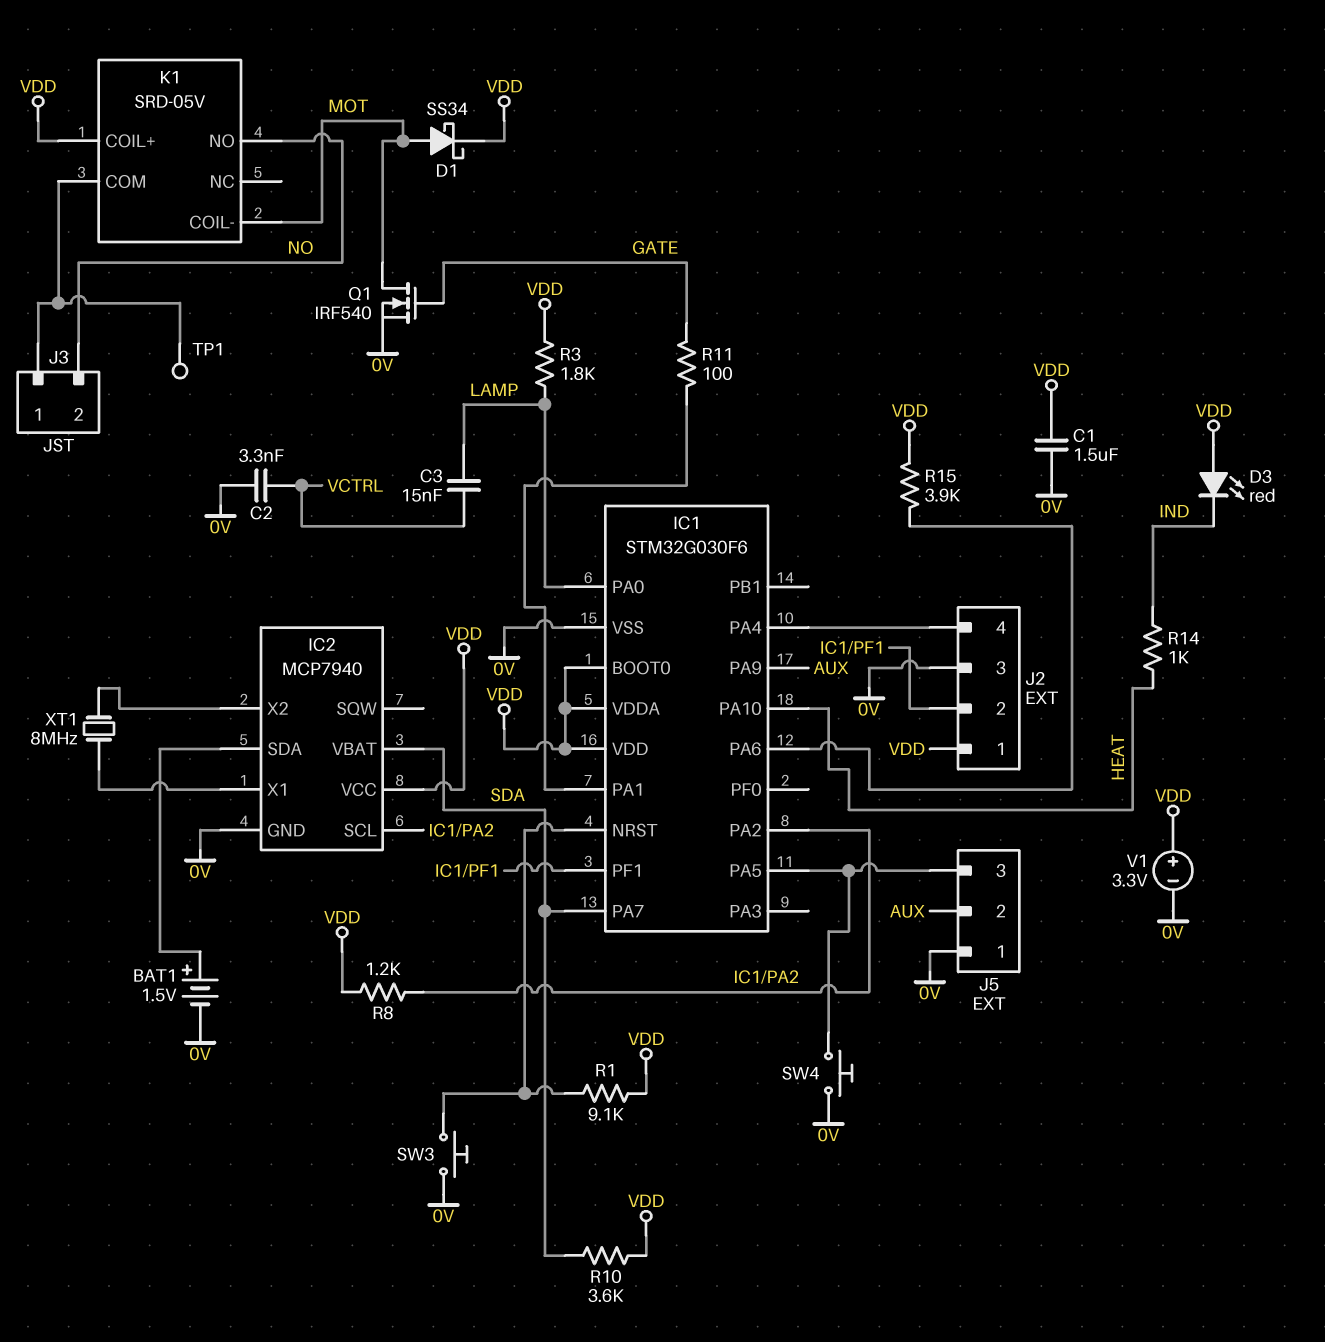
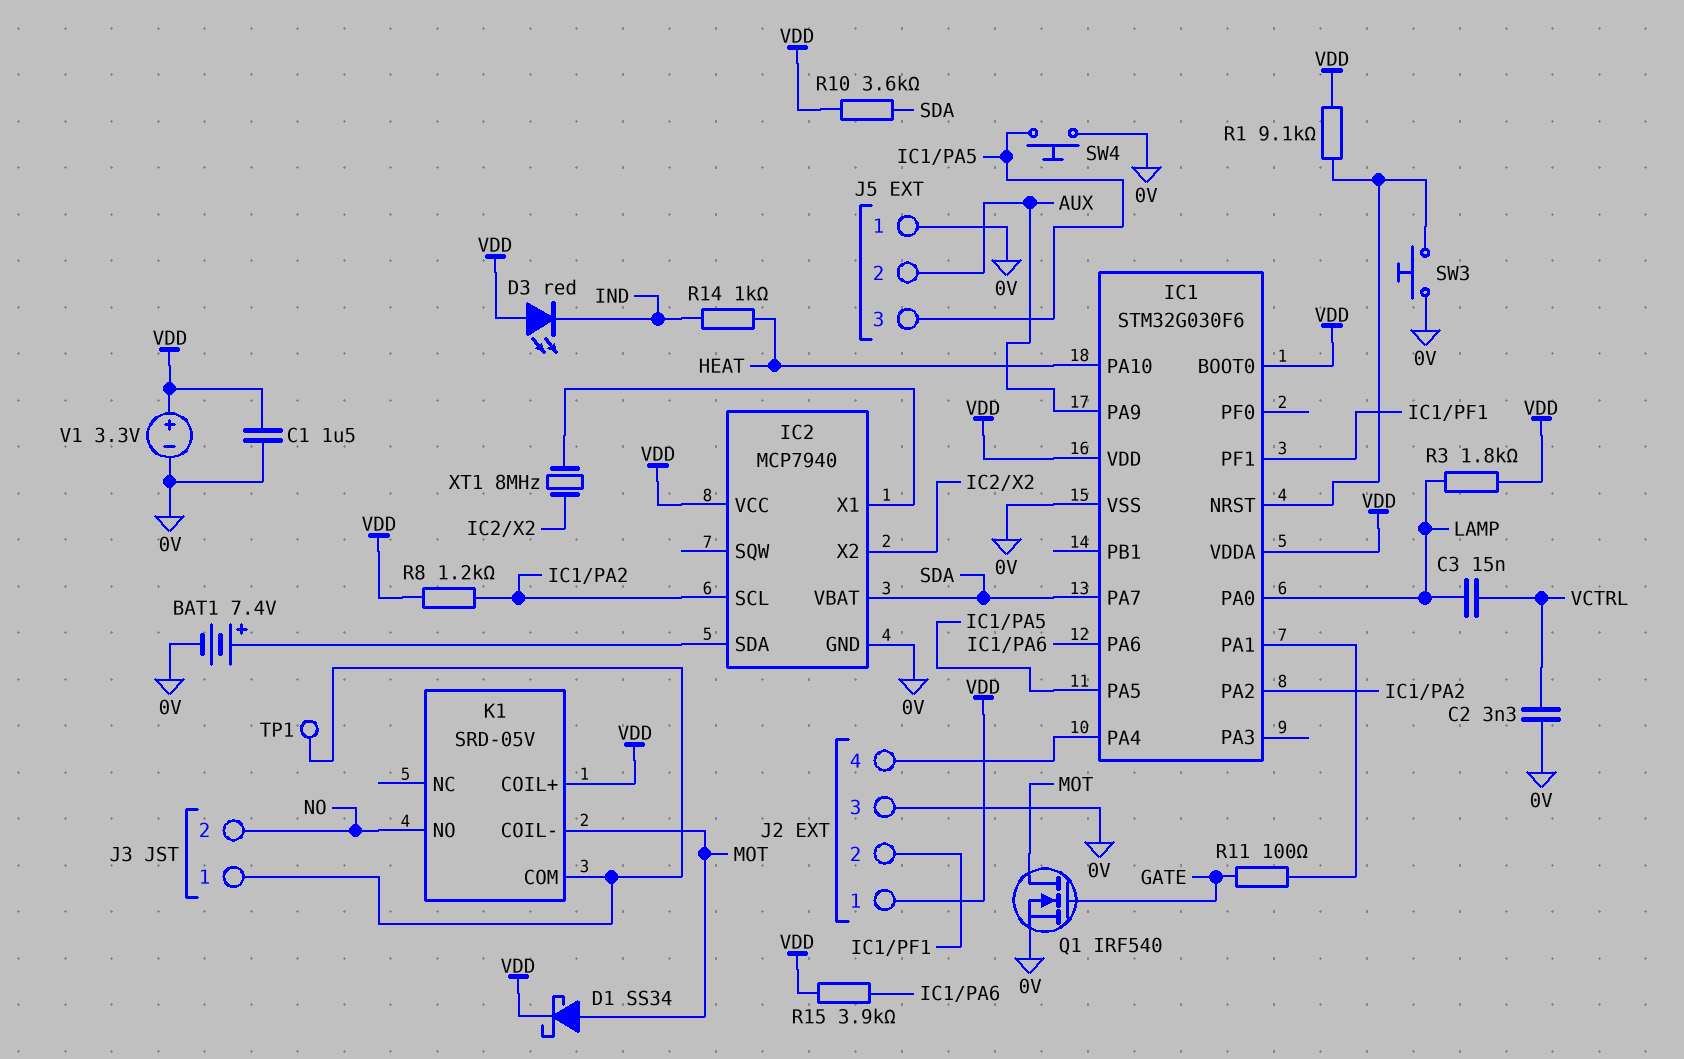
BAT1: 1.5V (plus IC2/SDA, minus 0V) -> 7.4V (plus IC2/SDA, minus 0V)

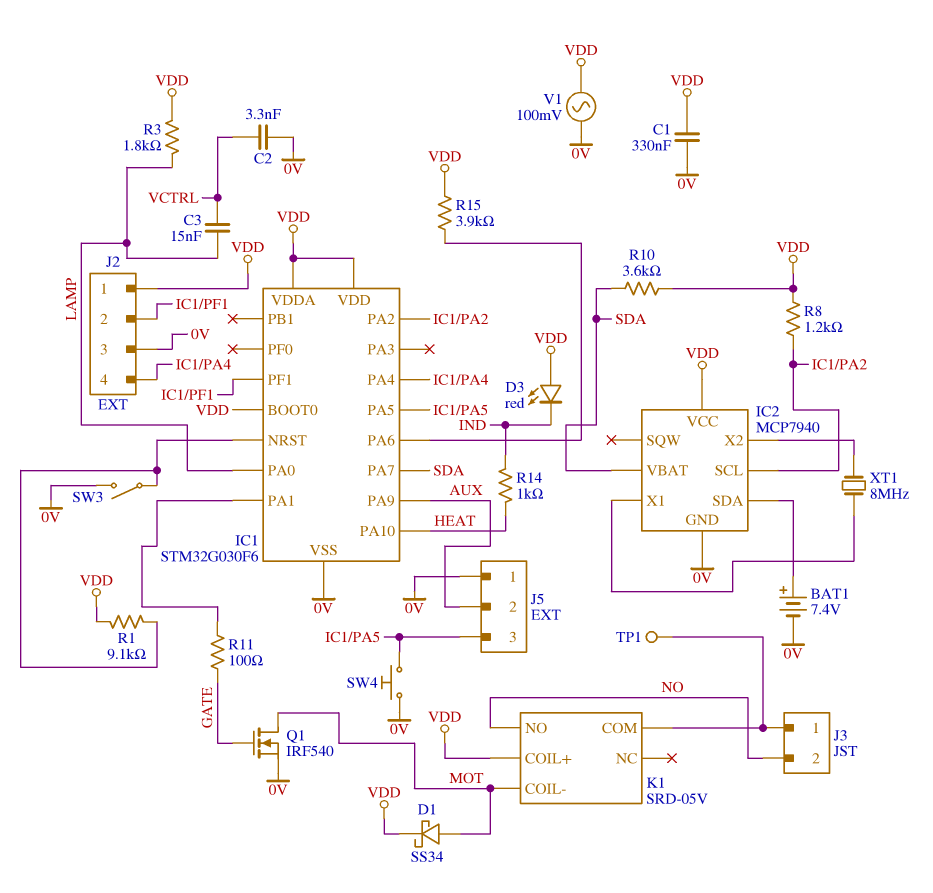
C1: 1.5uF (0V, VDD) -> 330nF (0V, VDD)
SW3: button (0V, IC1/NRST) -> switch (0V, IC1/NRST)
V1: 3.3V (plus VDD, minus 0V) -> AC 100mV (0V, VDD)

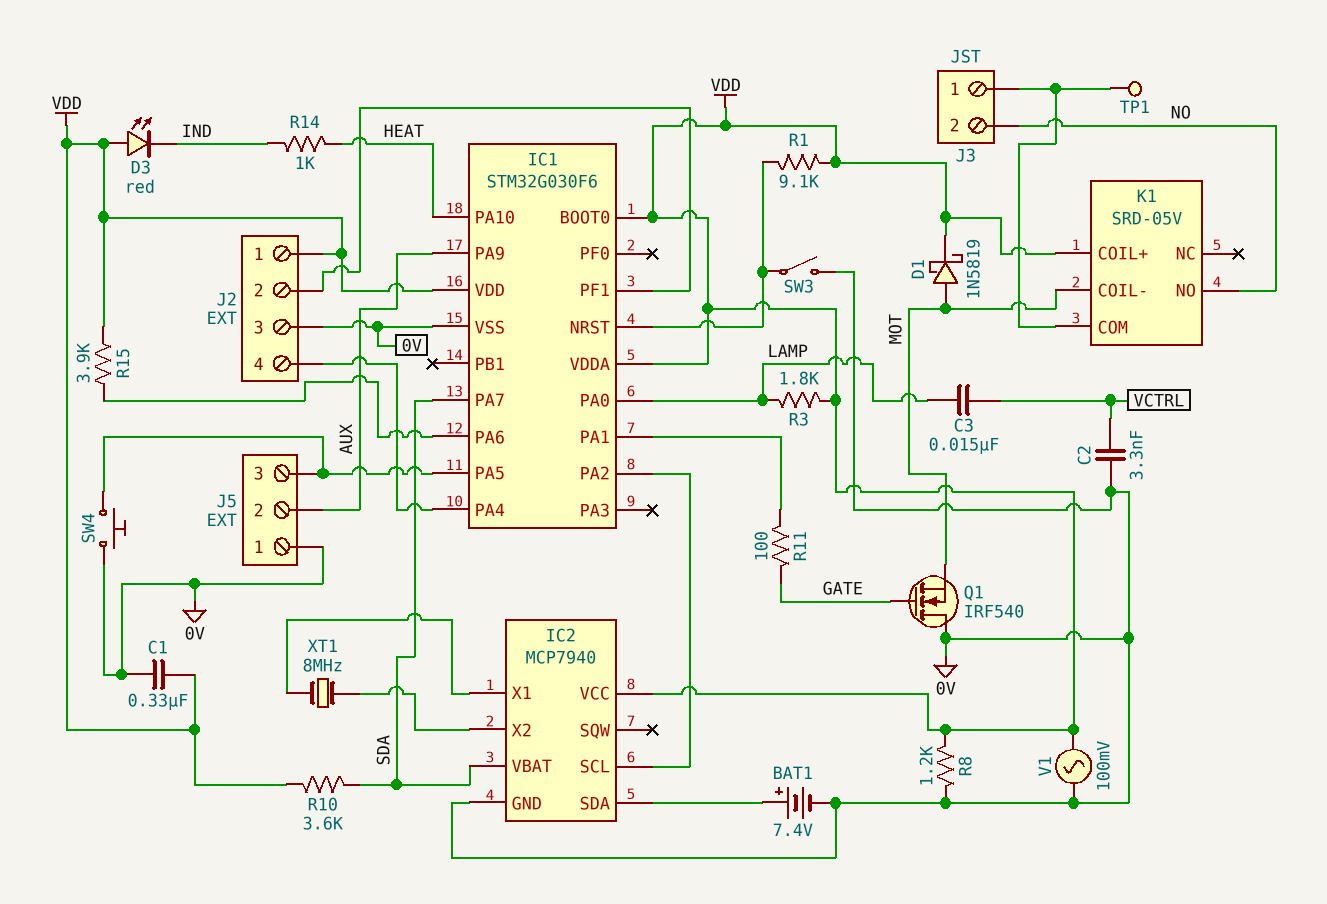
D1: schottky SS34 (A MOT, K VDD) -> schottky 1N5819 (A MOT, K VDD)
Q1: NMOS IRF540 (G GATE, D MOT, S 0V) -> NMOS IRF540 (G GATE, D 0V, S MOT)
R8: 1.2k (IC1/PA2, VDD) -> 1.2k (0V, VDD)

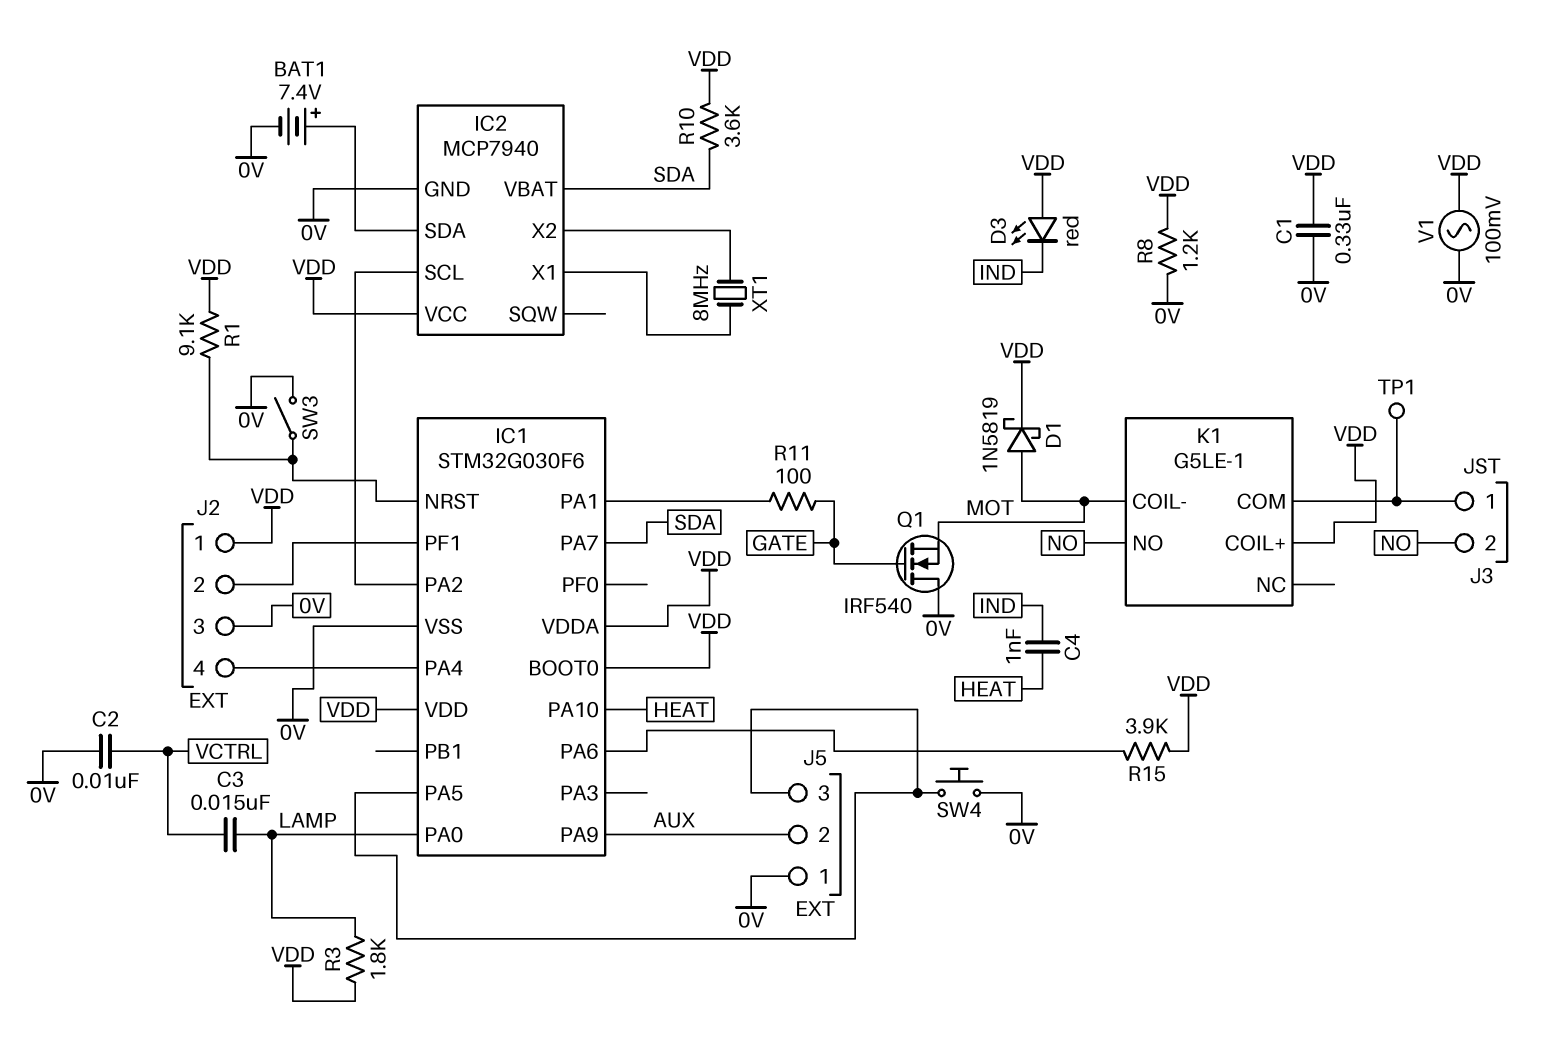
C2: 3.3nF (0V, VCTRL) -> 10nF (0V, VCTRL)
C4: none -> 1nF (HEAT, IND)
K1: SRD-05V -> G5LE-1
R14: 1k (HEAT, IND) -> none

